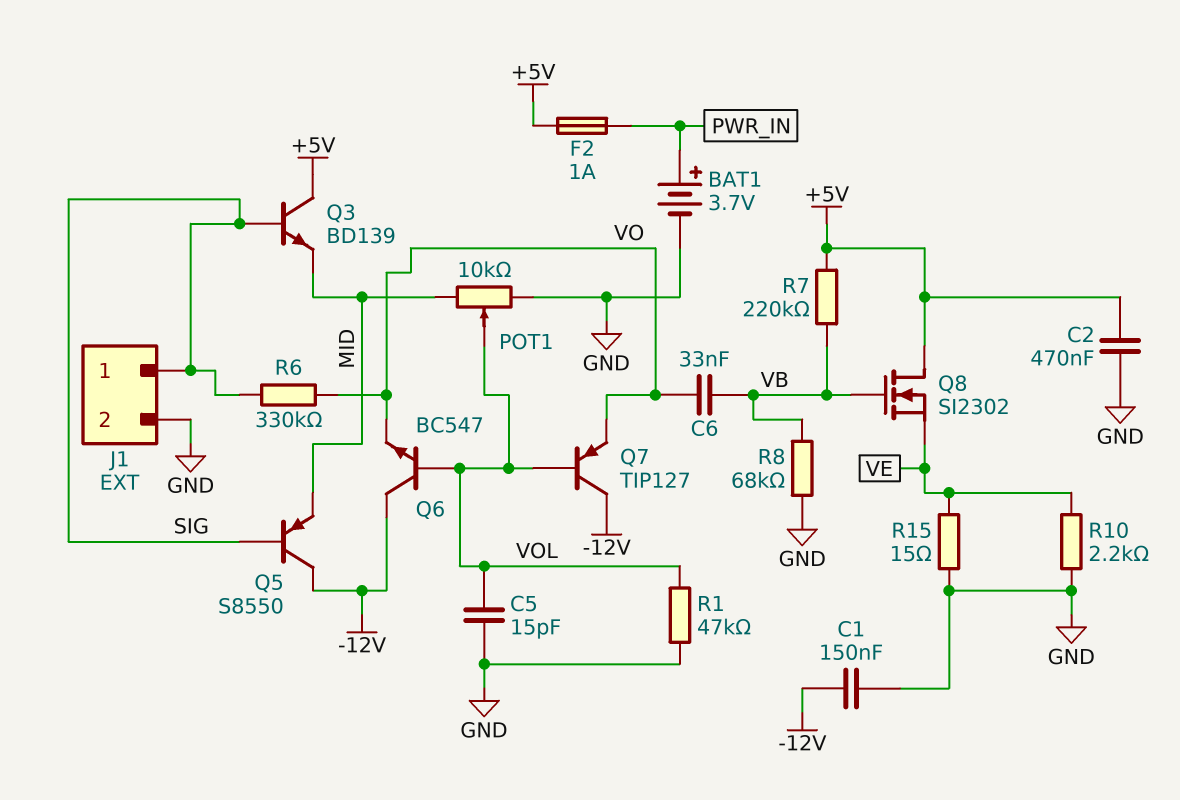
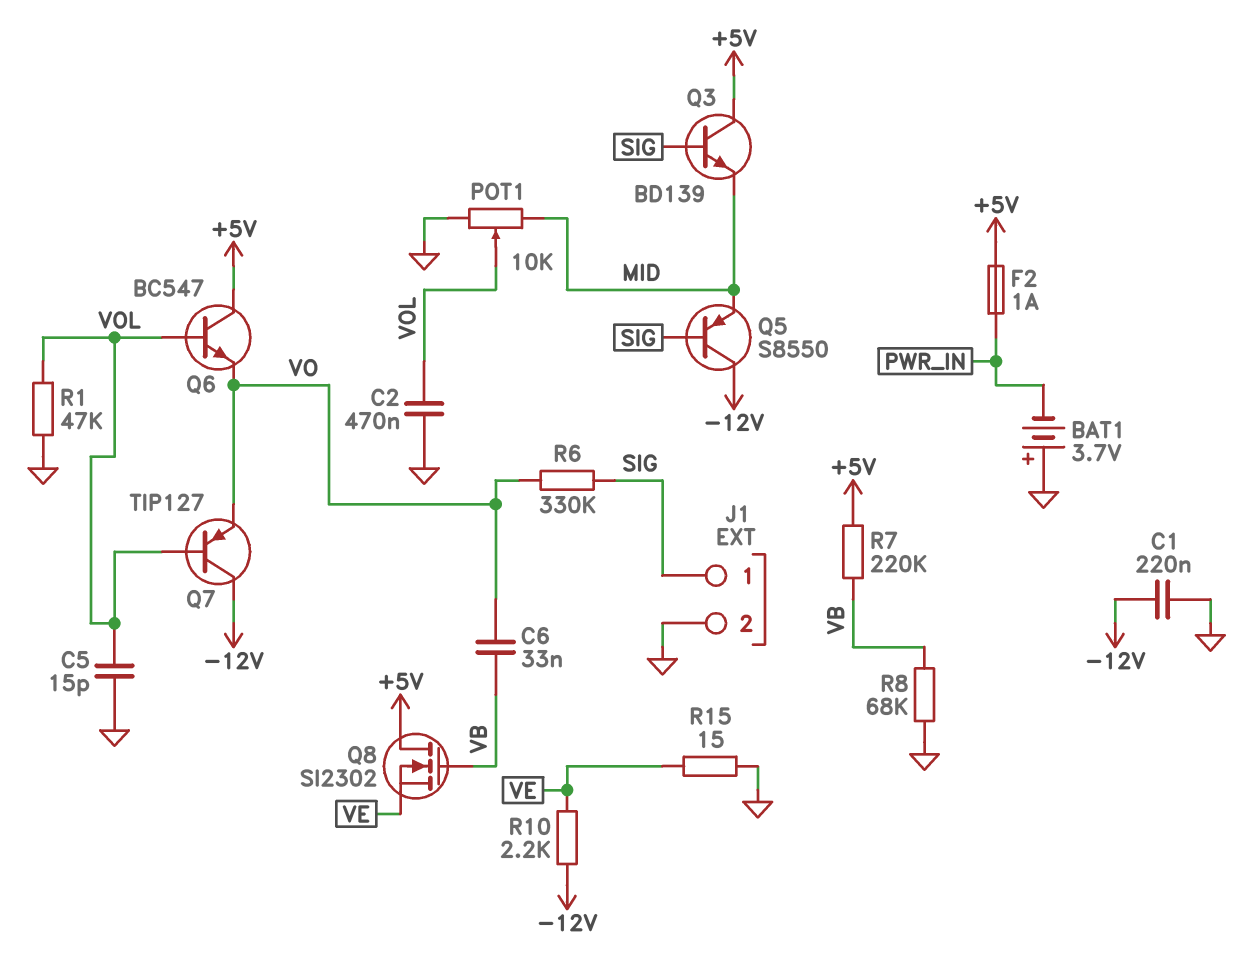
BAT1: 3.7V (plus PWR_IN, minus GND) -> 3.7V (plus GND, minus PWR_IN)
C1: 150nF (-12V, GND) -> 220nF (-12V, GND)
C2: 470nF (+5V, GND) -> 470nF (GND, VOL)
Q6: NPN BC547 (B VOL, C -12V, E VO) -> NPN BC547 (B VOL, C +5V, E VO)
R10: 2.2k (GND, VE) -> 2.2k (-12V, VE)

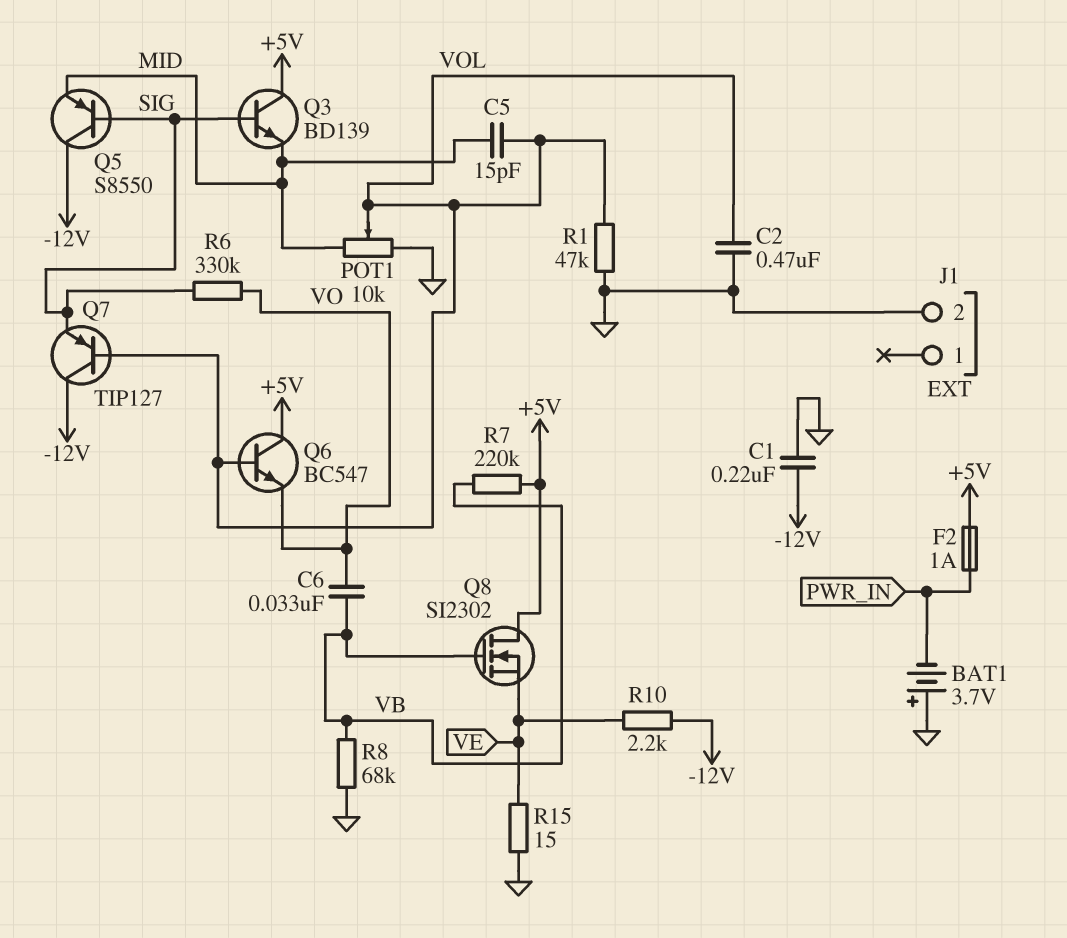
C5: 15pF (GND, VOL) -> 15pF (MID, VOL)
J1 pin 1: SIG -> none
Q7: PNP TIP127 (B VOL, C -12V, E VO) -> PNP TIP127 (B VOL, C -12V, E SIG)

